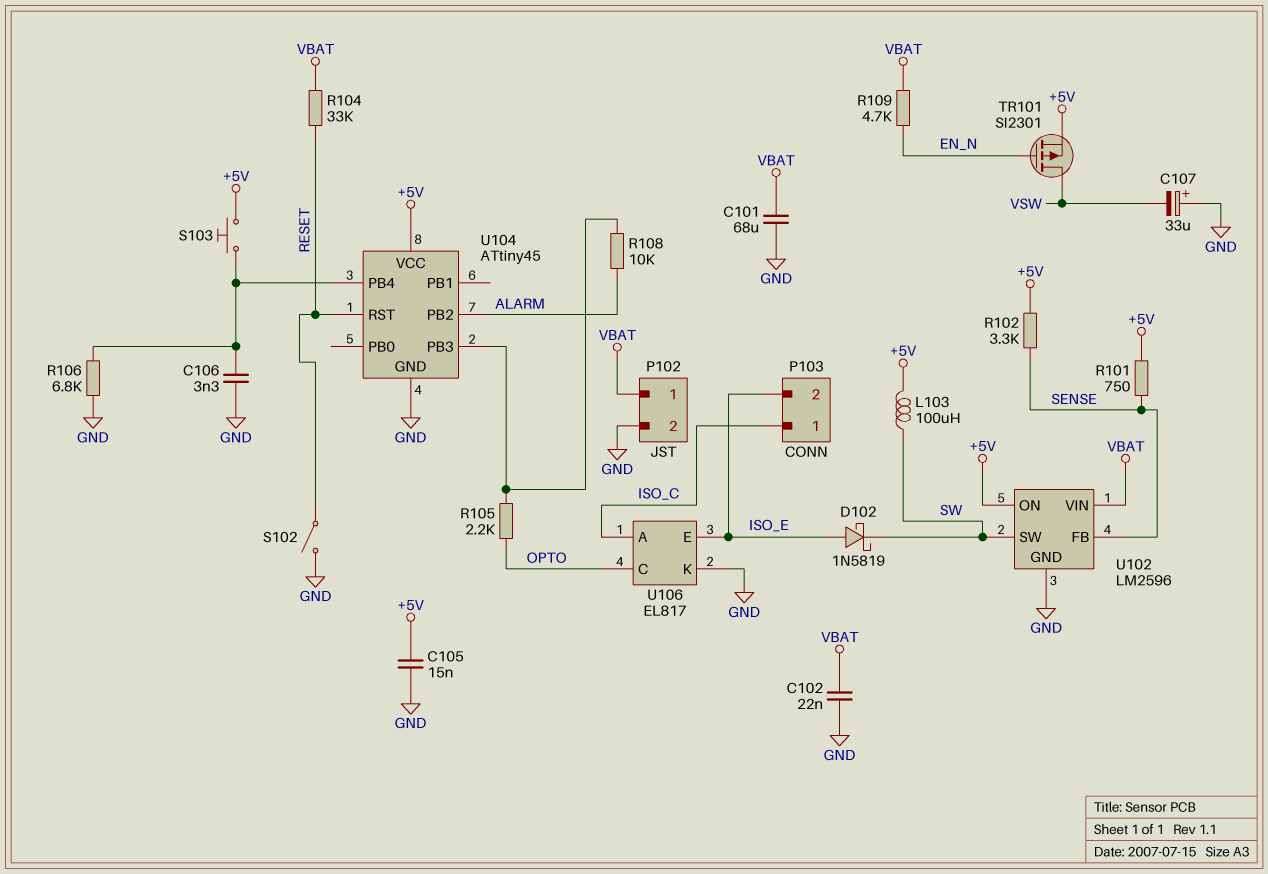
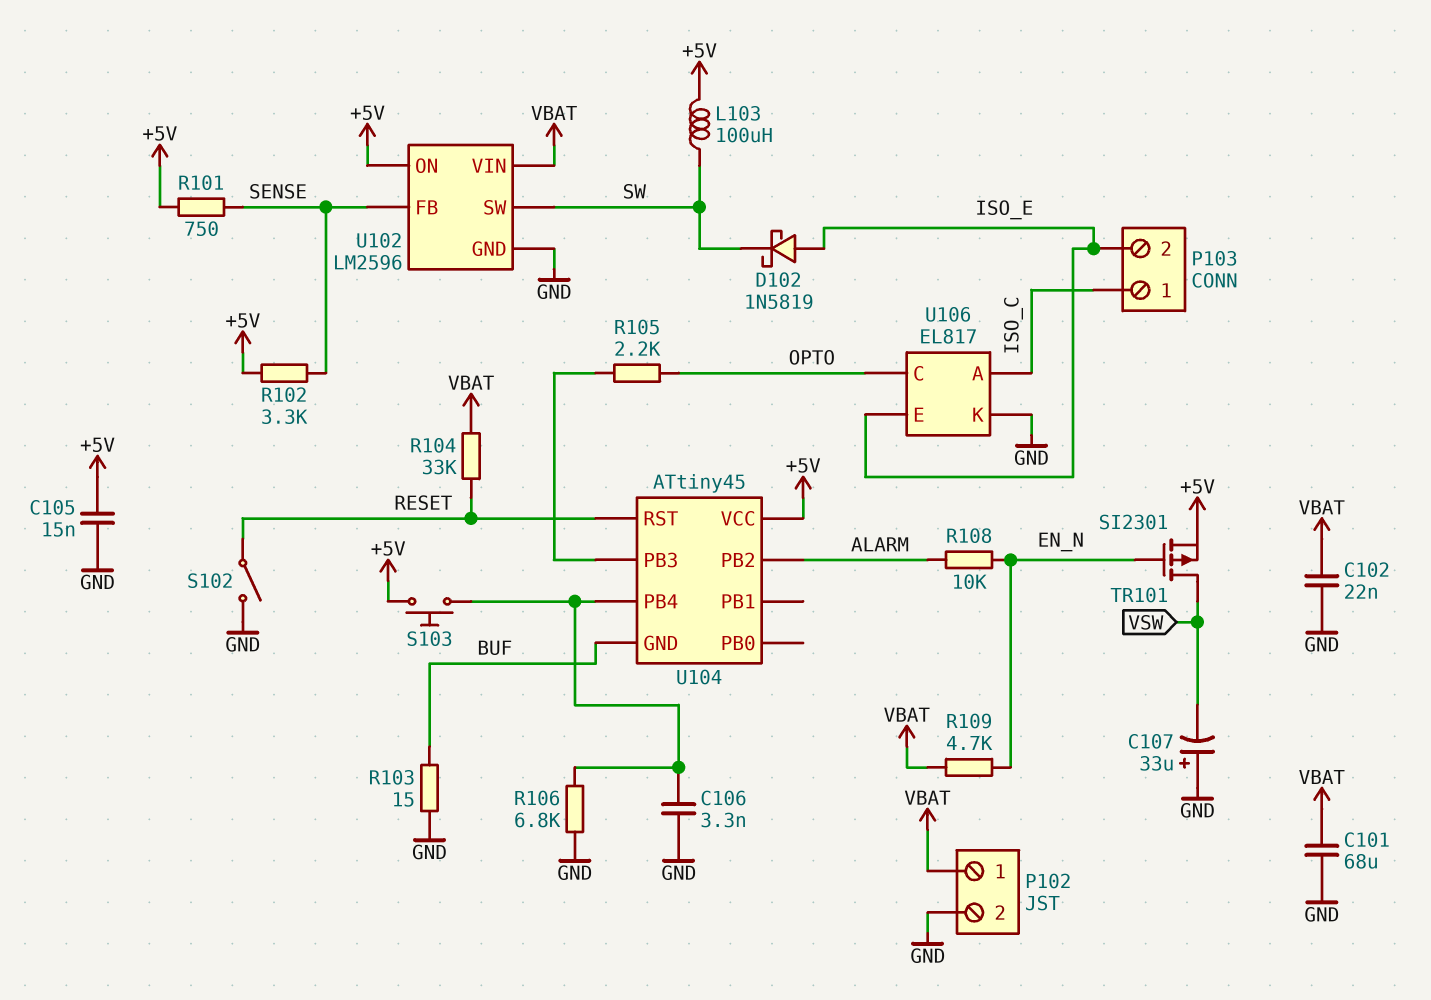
R103: none -> 15 (BUF, GND)
R108: 10k (ALARM, U104/PB3) -> 10k (ALARM, EN_N)
U104 pin GND: GND -> BUF

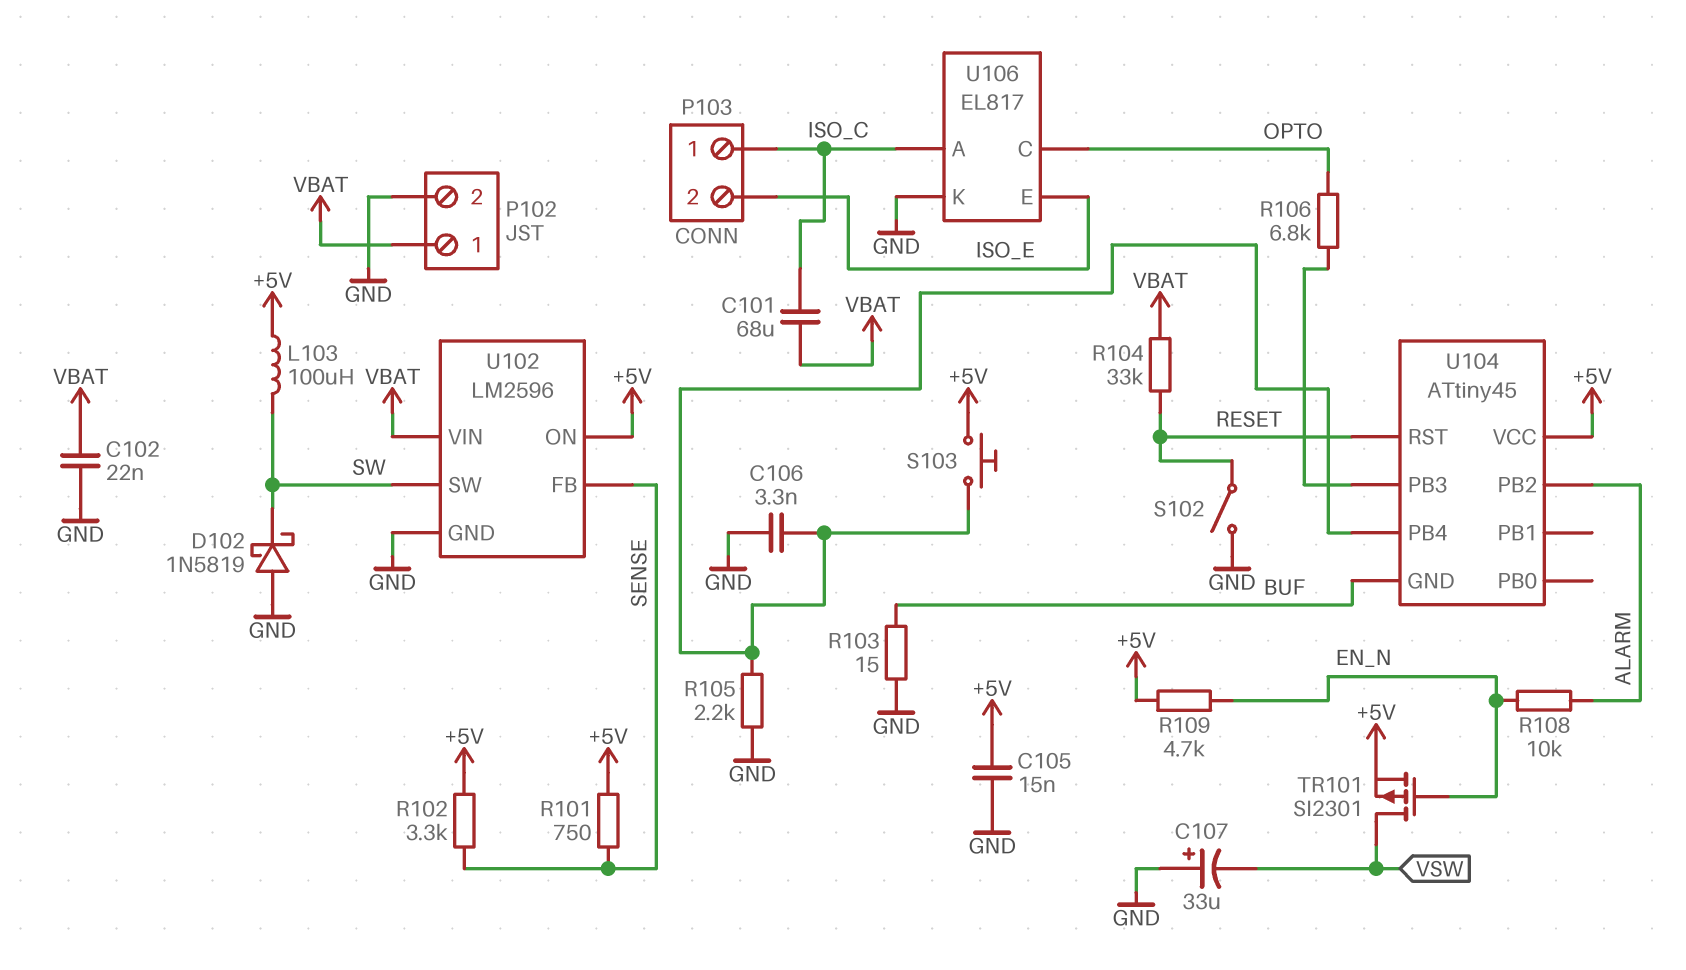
C101: 68uF (GND, VBAT) -> 68uF (ISO_C, VBAT)
D102: schottky 1N5819 (A ISO_E, K SW) -> schottky 1N5819 (A GND, K SW)
R105: 2.2k (OPTO, U104/PB3) -> 2.2k (GND, U104/PB4)
R106: 6.8k (GND, U104/PB4) -> 6.8k (OPTO, U104/PB3)
R109: 4.7k (EN_N, VBAT) -> 4.7k (+5V, EN_N)

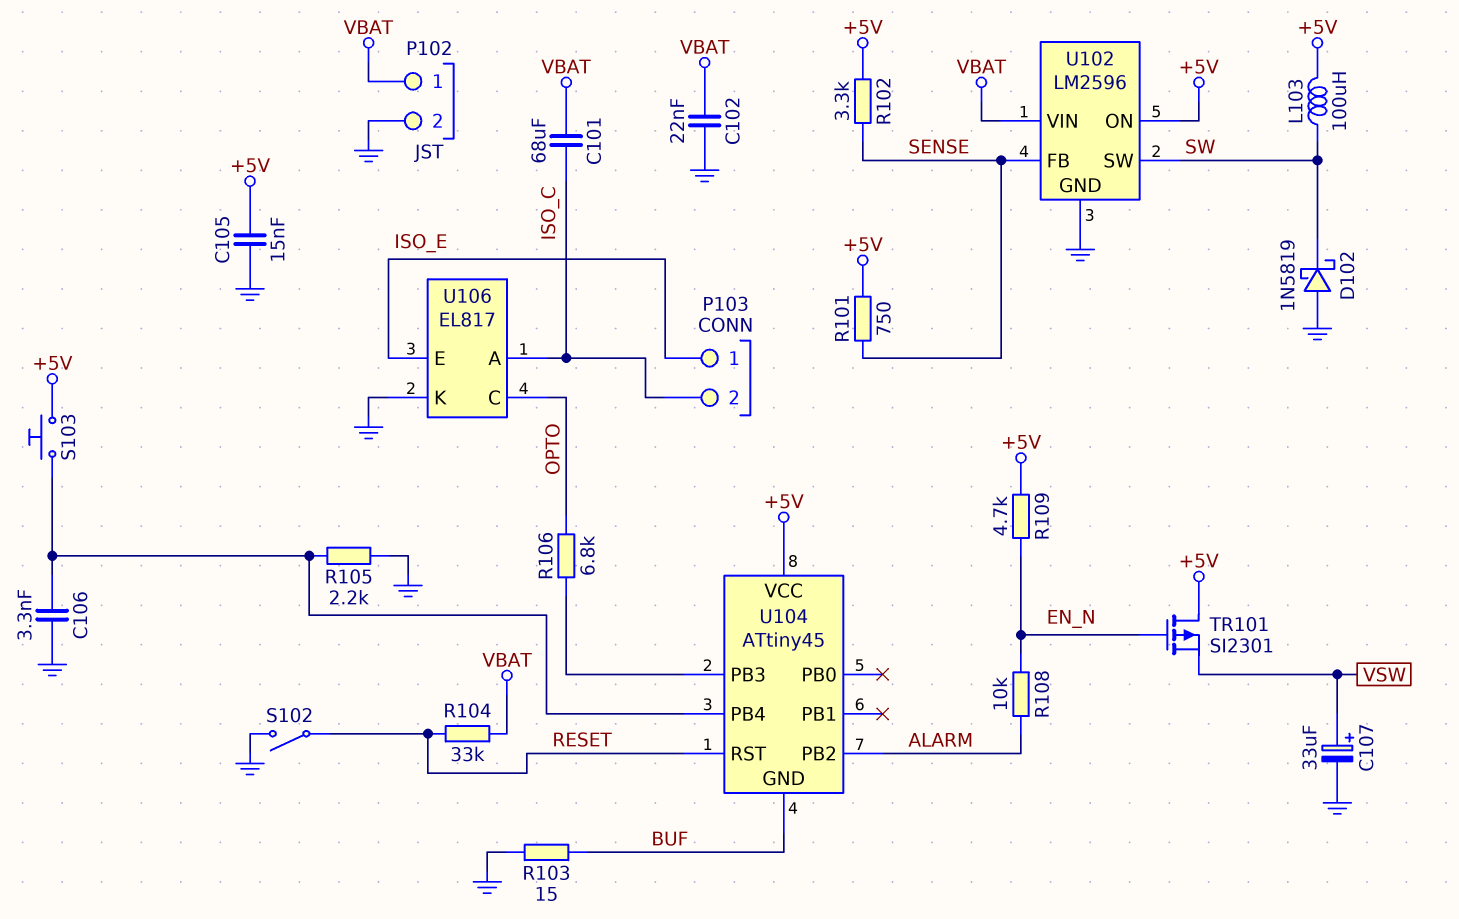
C107: 33uF (plus GND, minus VSW) -> 33uF (plus VSW, minus GND)
P103 pin 1: ISO_C -> ISO_E
P103 pin 2: ISO_E -> ISO_C
TR101: PMOS SI2301 (G EN_N, D VSW, S +5V) -> PMOS SI2301 (G EN_N, D +5V, S VSW)

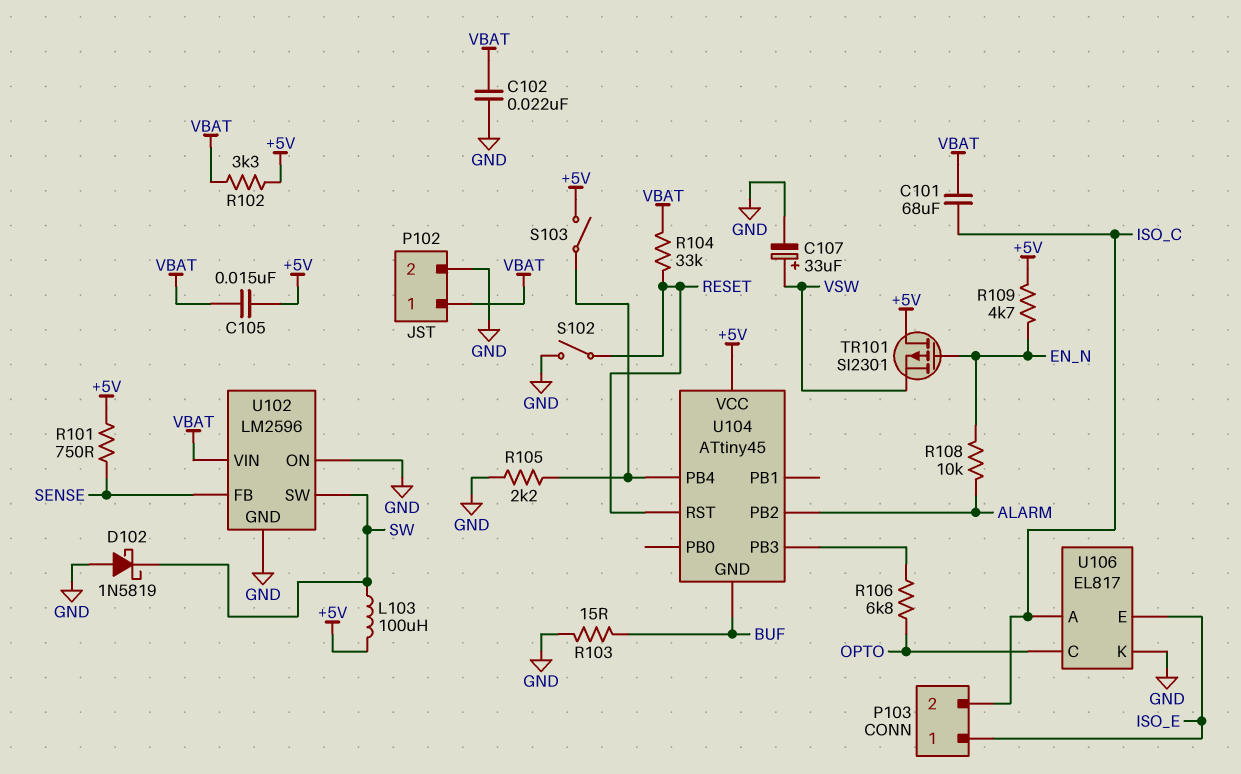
C105: 15nF (+5V, GND) -> 15nF (+5V, VBAT)
C106: 3.3nF (GND, U104/PB4) -> none
R102: 3.3k (+5V, SENSE) -> 3.3k (+5V, VBAT)
S103: button (+5V, U104/PB4) -> switch (+5V, U104/PB4)
U102 pin ON: +5V -> GND

